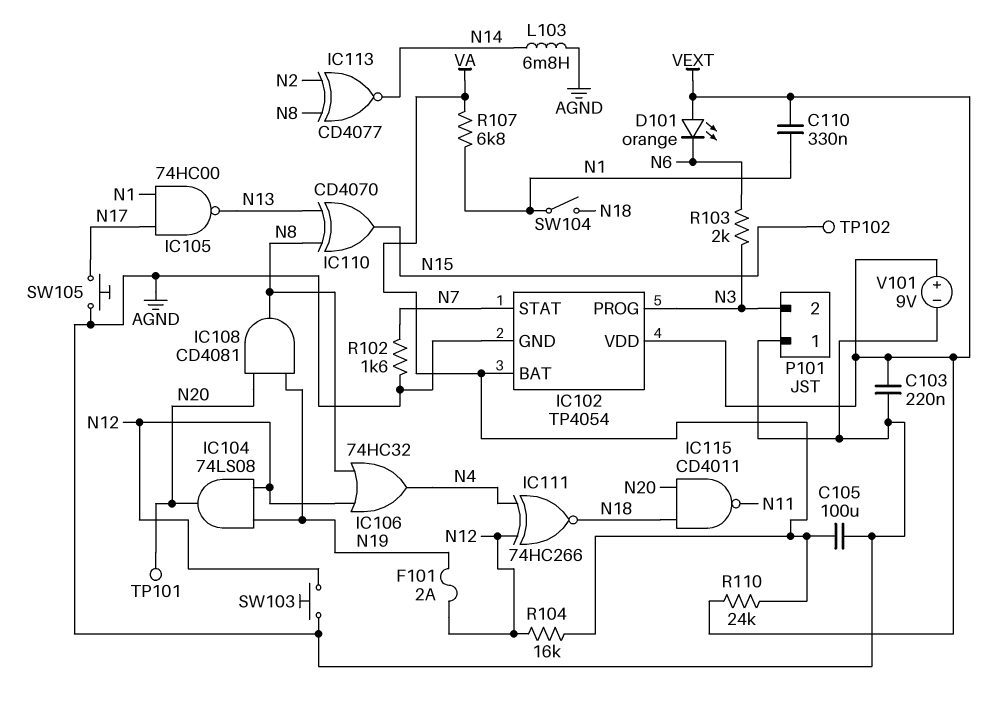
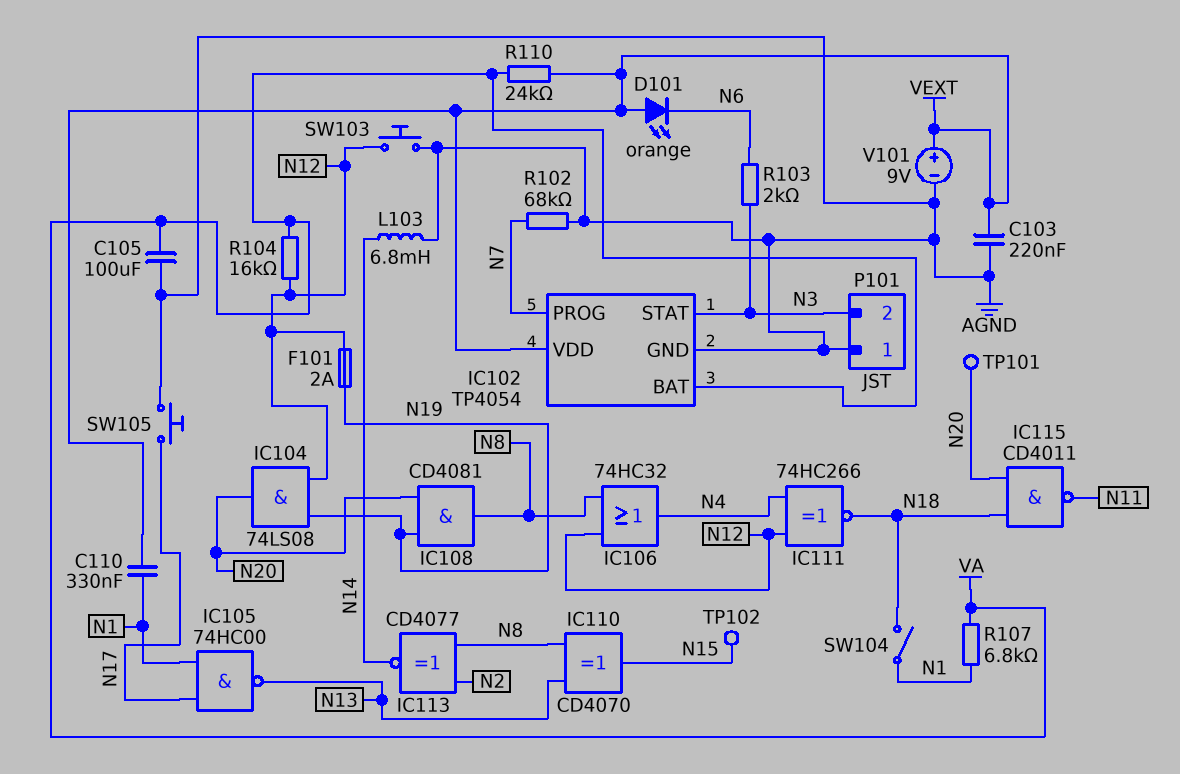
IC102 pin PROG: N3 -> N7
IC102 pin STAT: N7 -> N3
R102: 1.6k (AGND, N7) -> 68k (AGND, N7)

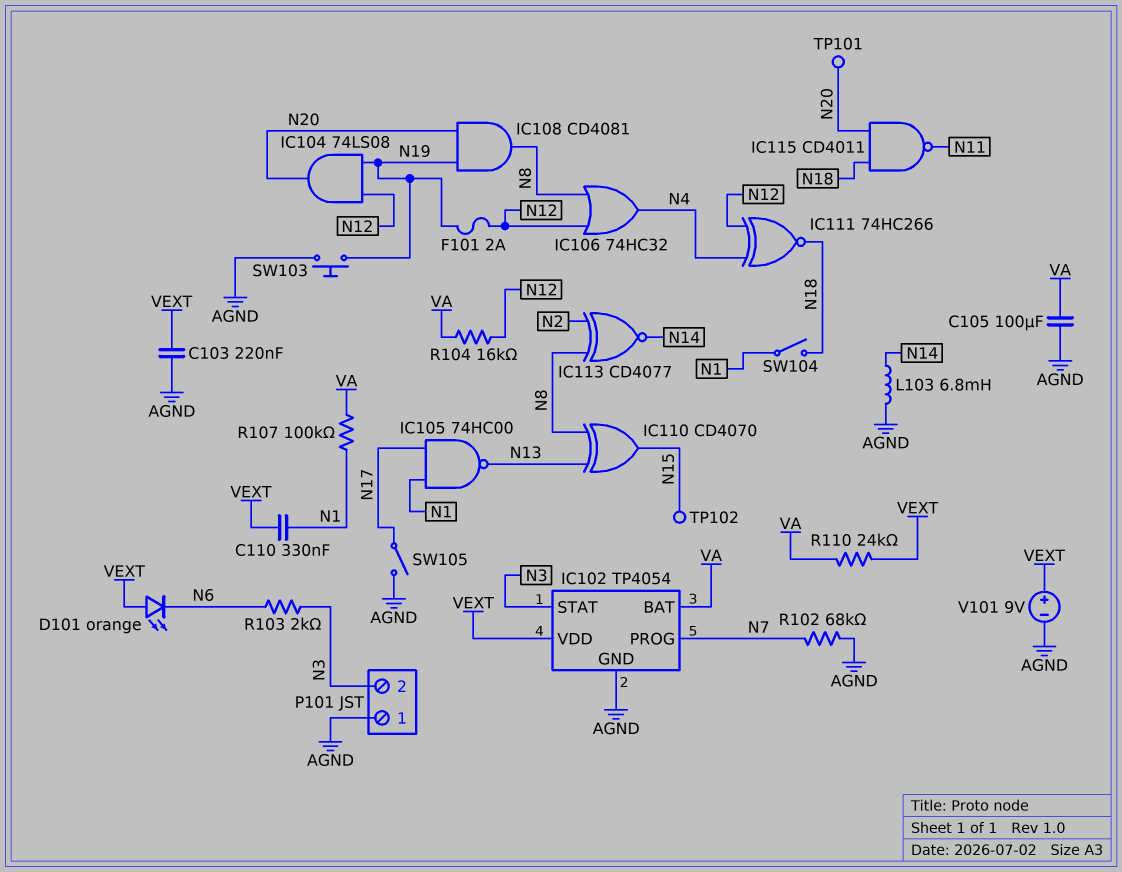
R107: 6.8k (N1, VA) -> 100k (N1, VA)
SW103: button (AGND, N12) -> button (AGND, N19)
SW105: button (AGND, N17) -> switch (AGND, N17)

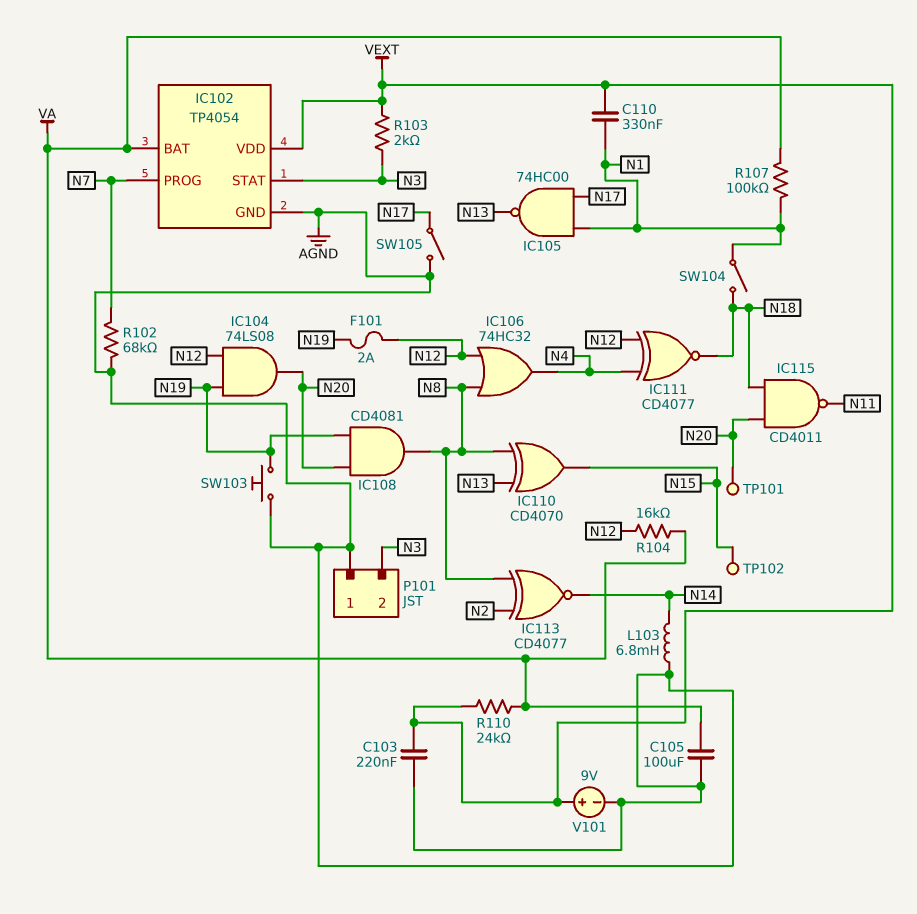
D101: LED orange (A VEXT, K N6) -> none
IC111: XNOR 74HC266 (in N4, in N12, out N18) -> XNOR CD4077 (in N4, in N12, out N18)
R103: 2k (N3, N6) -> 2k (N3, VEXT)

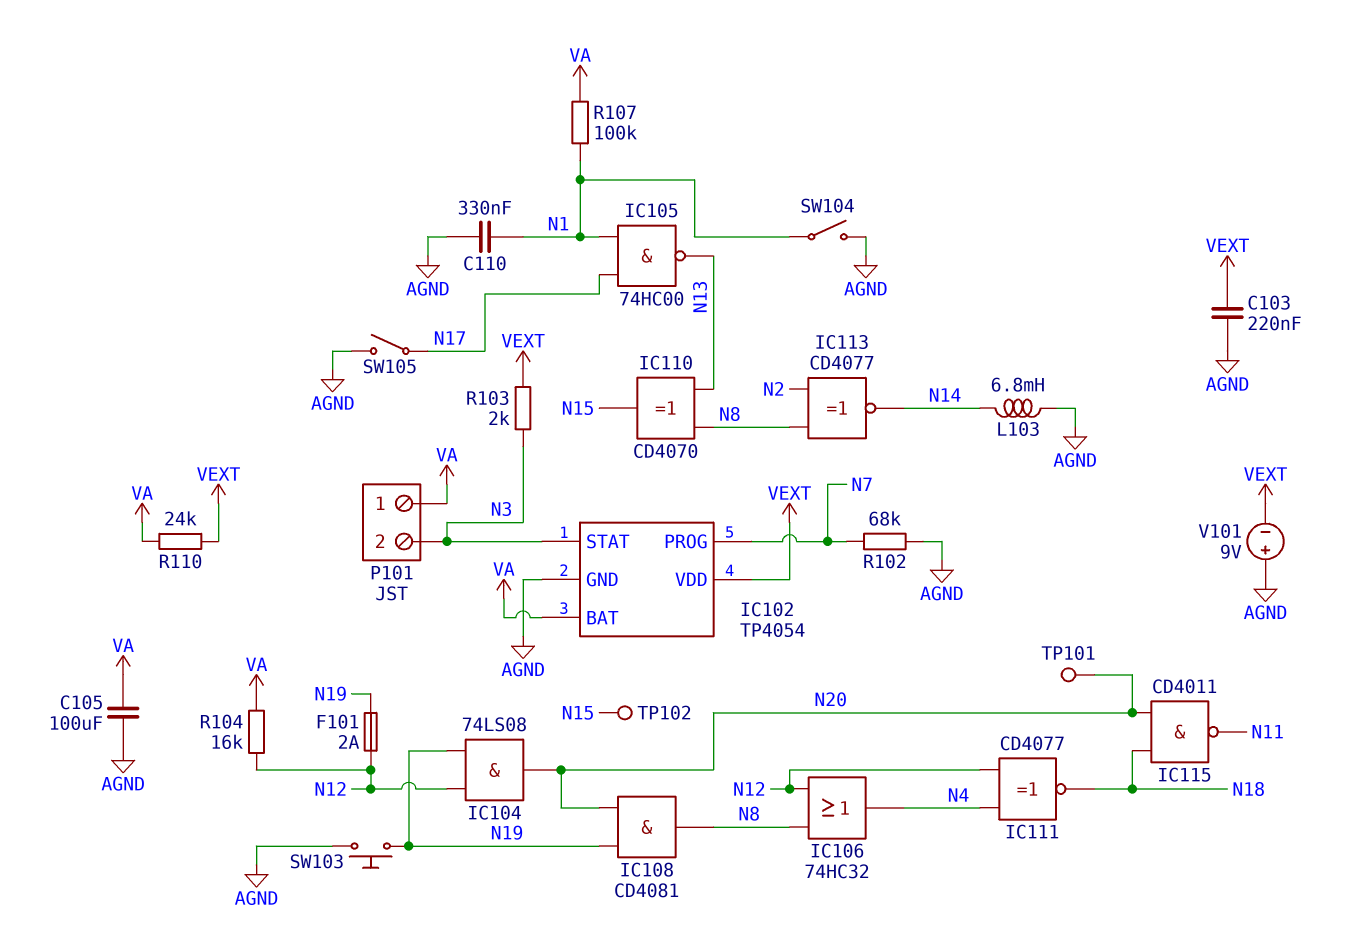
C110: 330nF (N1, VEXT) -> 330nF (AGND, N1)
P101 pin 1: AGND -> VA
SW104: switch (N1, N18) -> switch (AGND, N1)
V101: 9V (plus VEXT, minus AGND) -> 9V (plus AGND, minus VEXT)

